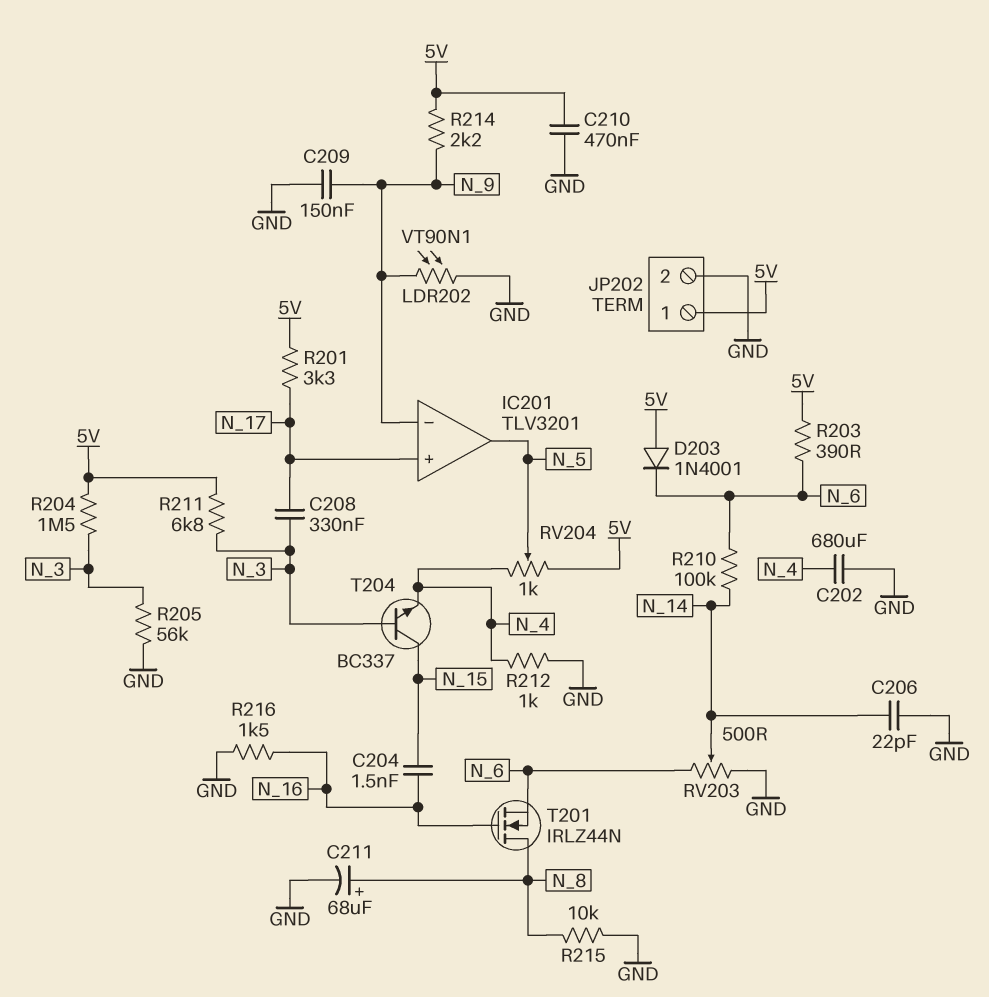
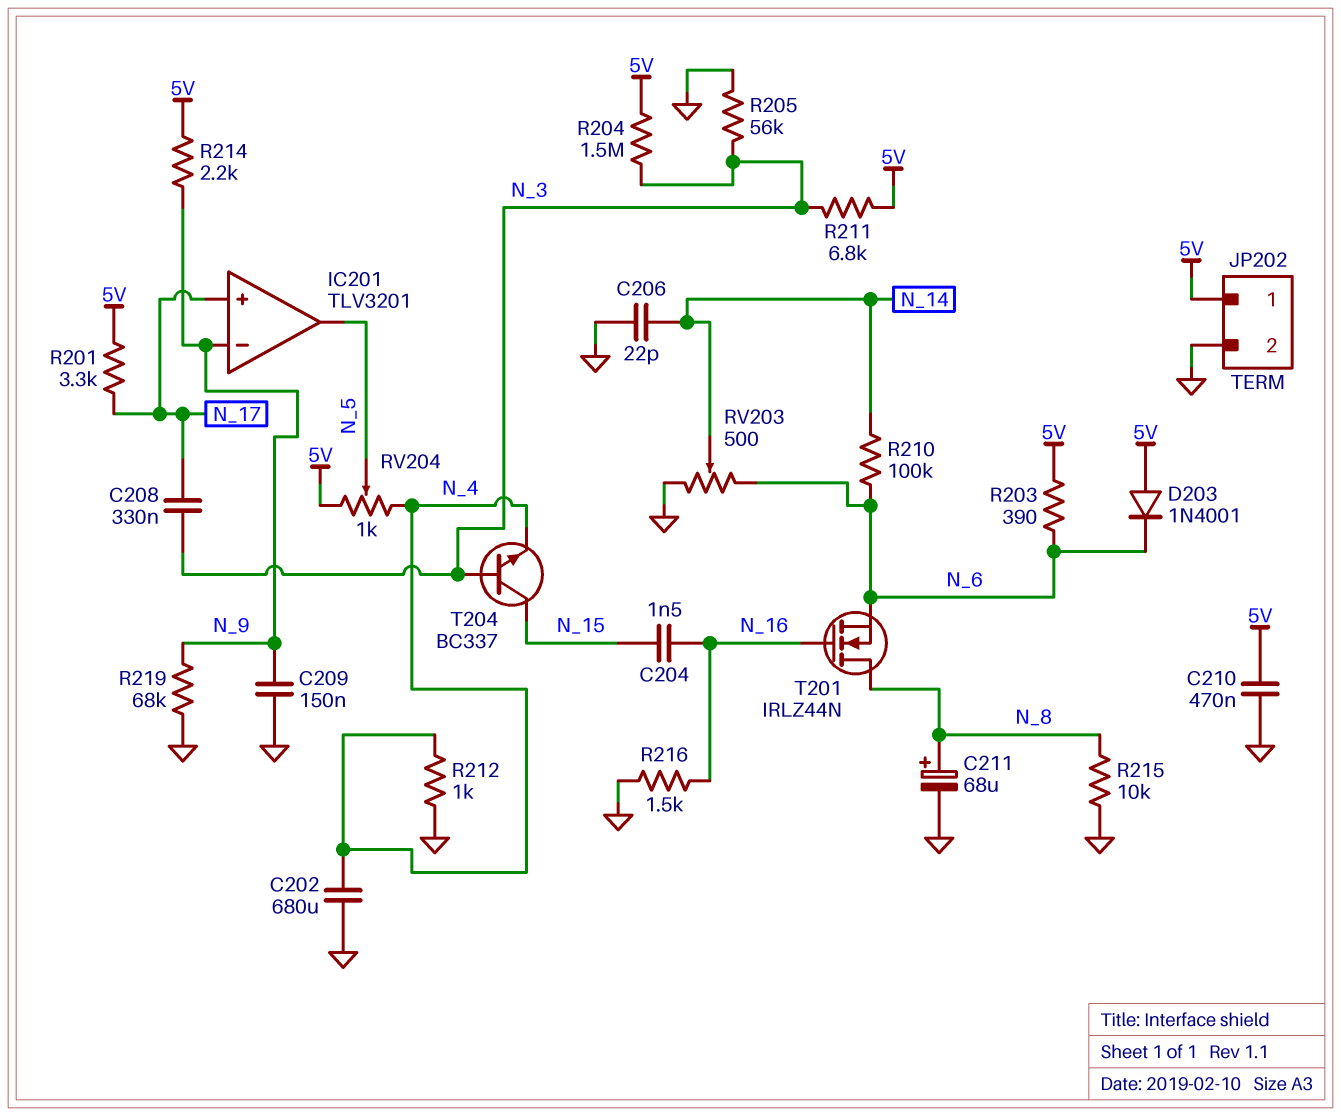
LDR202: VT90N1 (GND, N_9) -> none
R219: none -> 68k (GND, N_9)

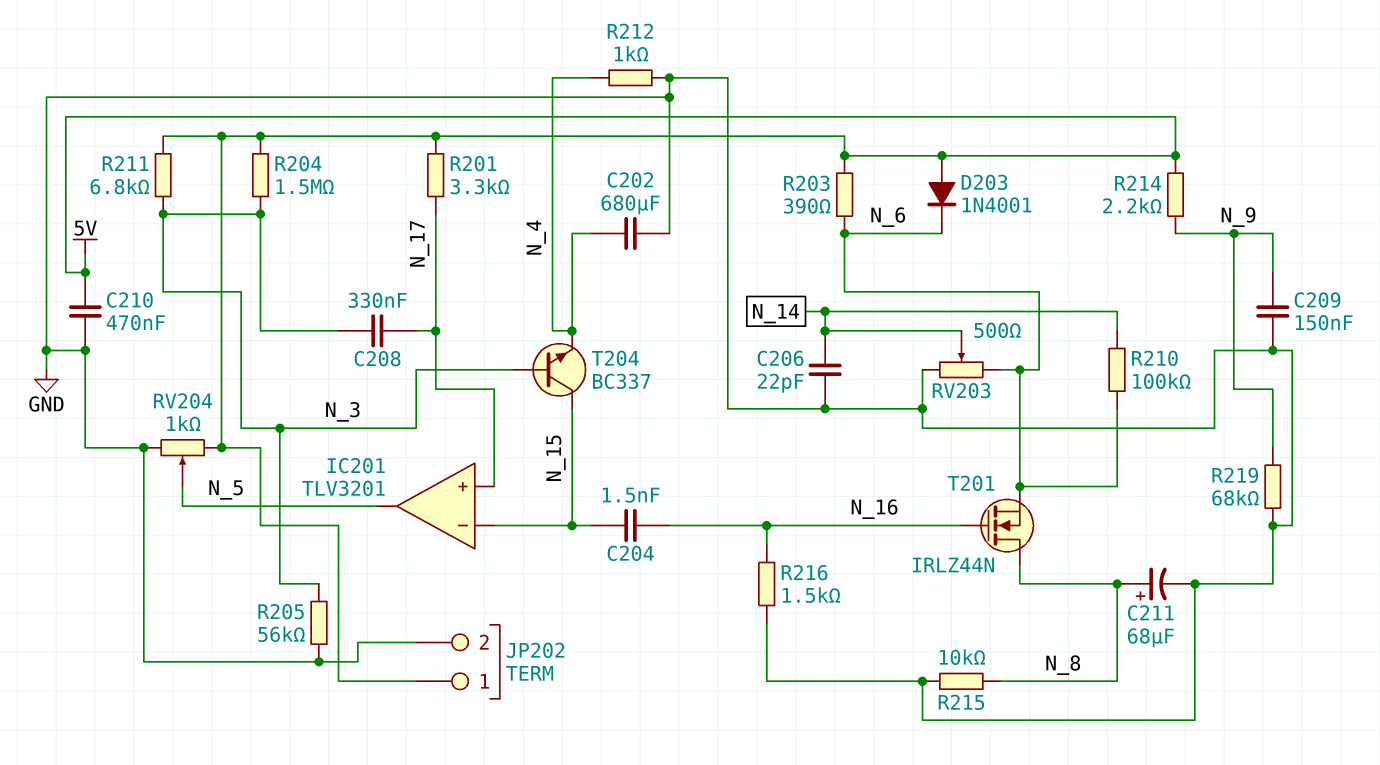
IC201 pin in-: N_9 -> N_15
RV204: 1k (5V, N_4, wiper N_5) -> 1k (5V, GND, wiper N_5)

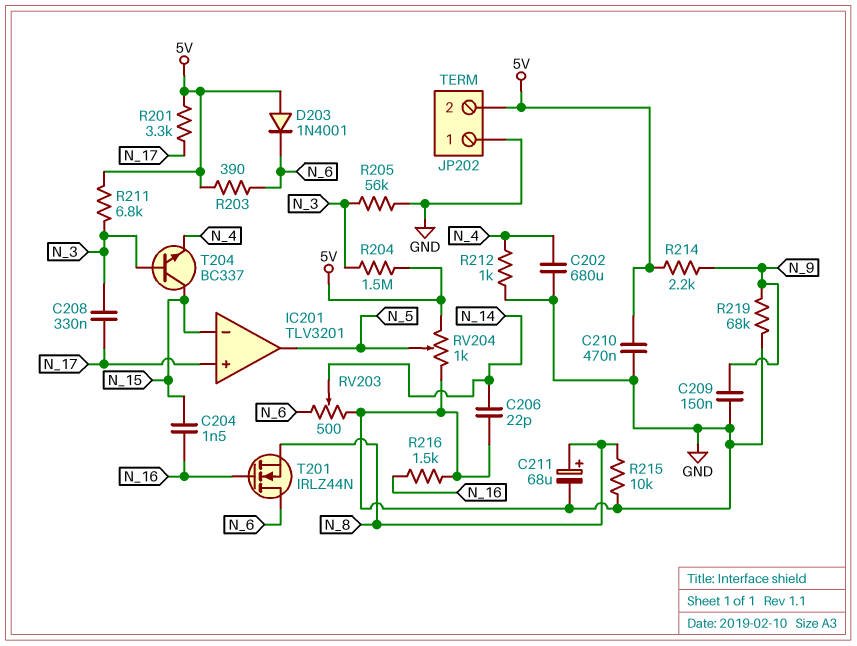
JP202 pin 1: 5V -> GND
JP202 pin 2: GND -> 5V
R210: 100k (N_6, N_14) -> none
T201: NMOS IRLZ44N (G N_16, D N_8, S N_6) -> NMOS IRLZ44N (G N_16, D N_6, S N_8)

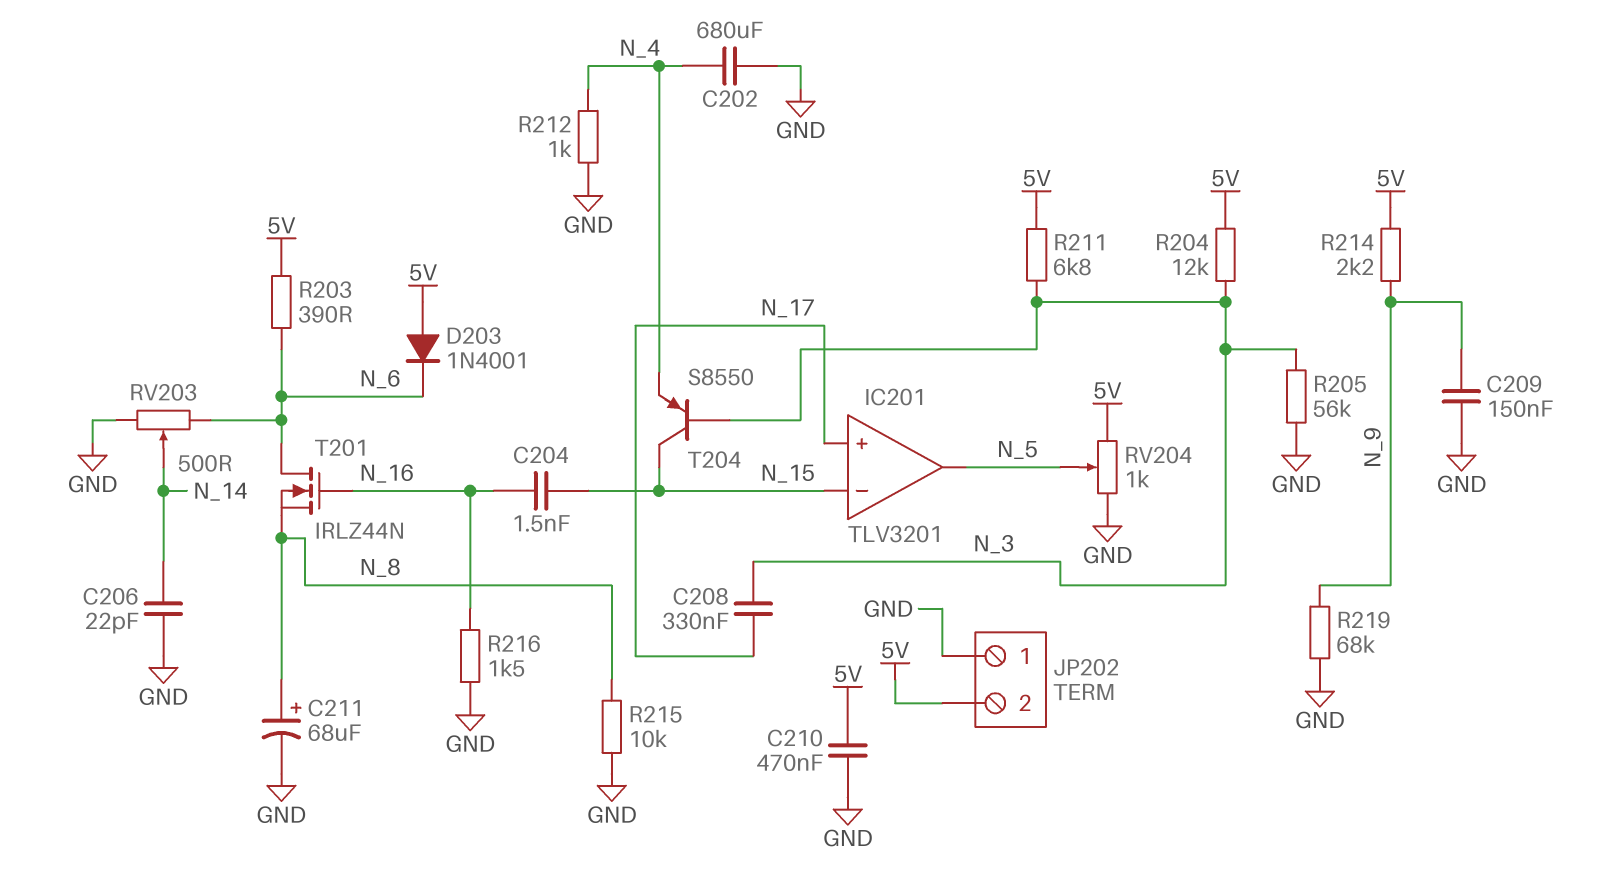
R201: 3.3k (5V, N_17) -> none
R204: 1.5M (5V, N_3) -> 12k (5V, N_3)
T204: NPN BC337 (B N_3, C N_15, E N_4) -> PNP S8550 (B N_3, C N_15, E N_4)

